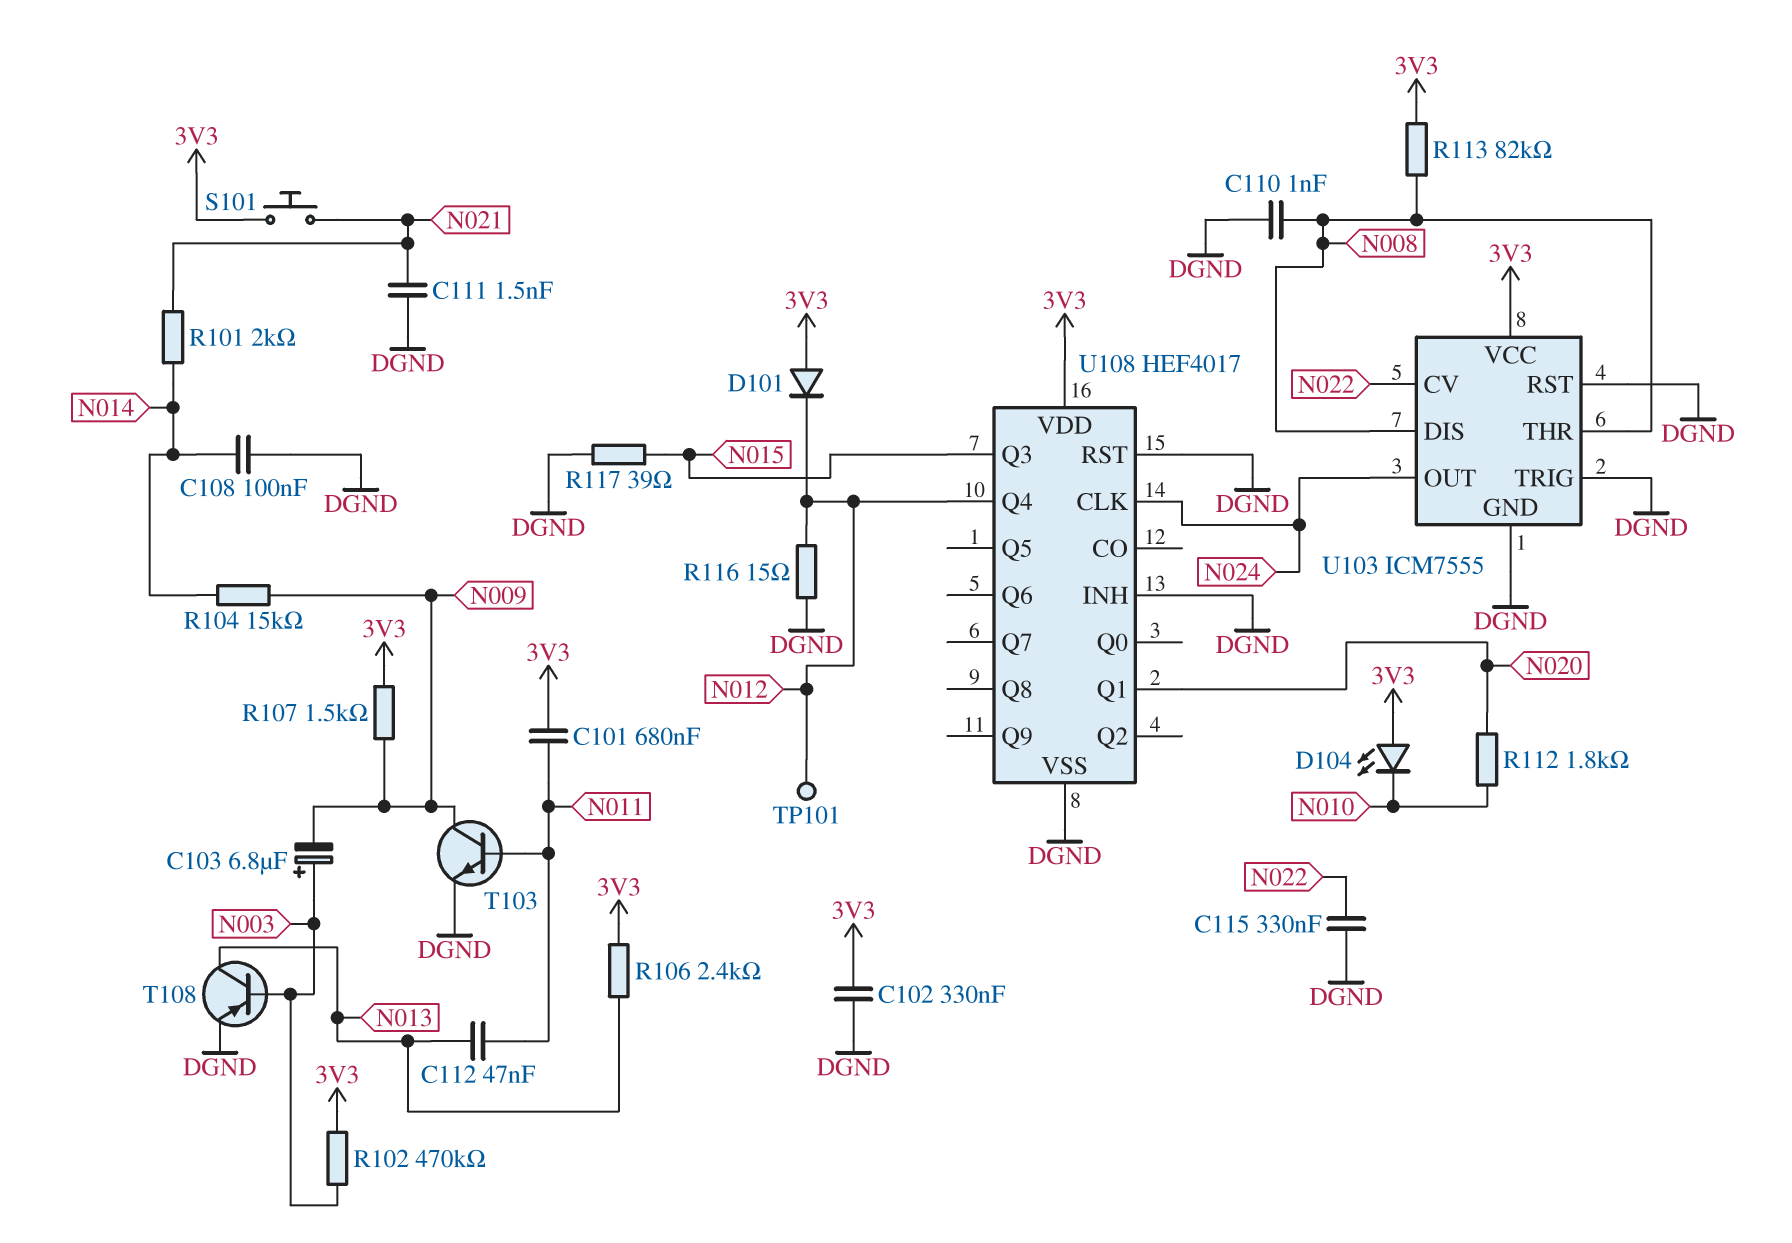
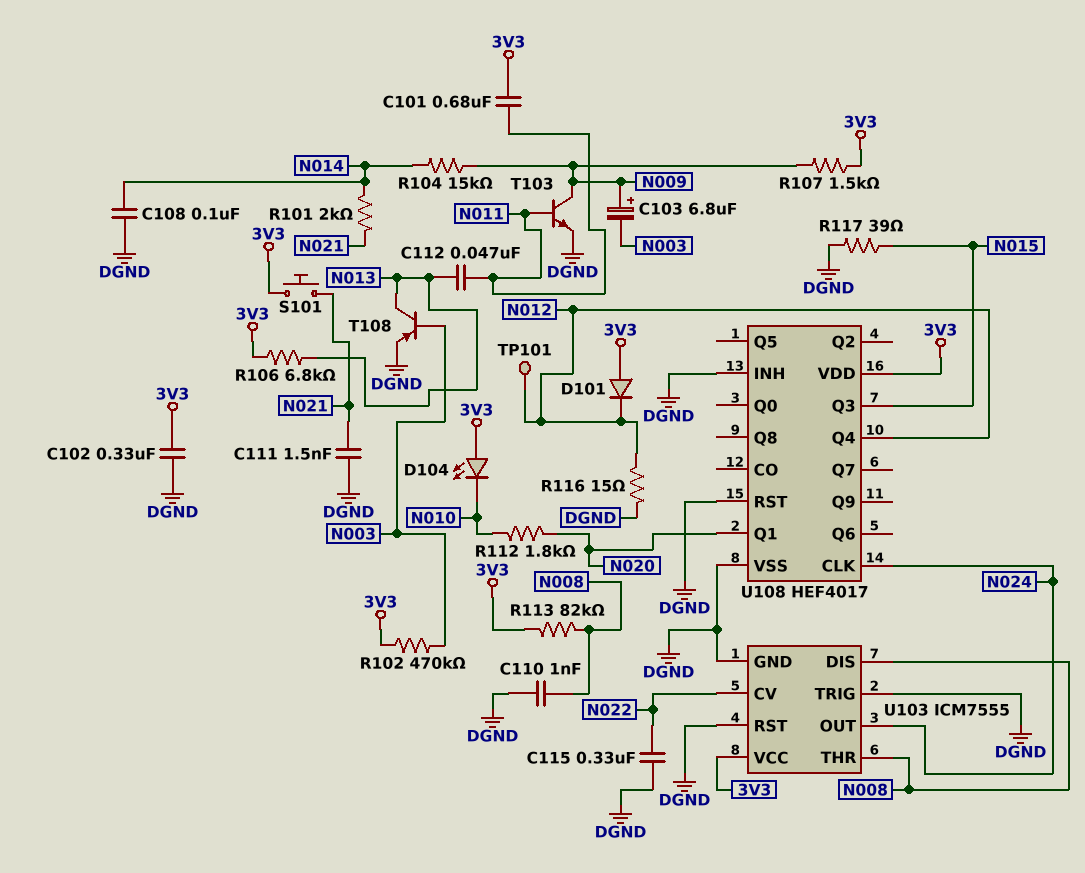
C103: 6.8uF (plus N003, minus N009) -> 6.8uF (plus N009, minus N003)
R106: 2.4k (3V3, N013) -> 6.8k (3V3, N013)

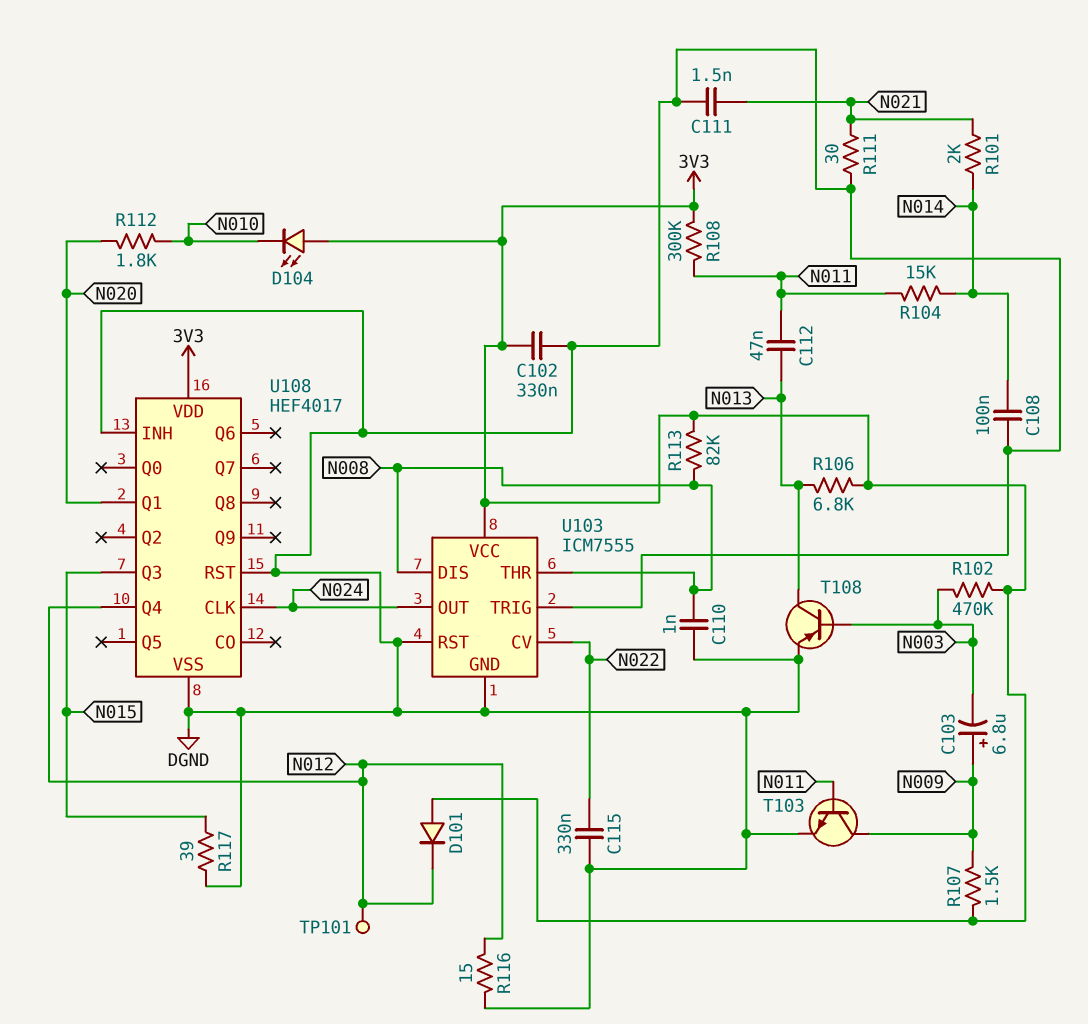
C101: 680nF (3V3, N011) -> none
R104: 15k (N009, N014) -> 15k (N011, N014)
R108: none -> 300k (3V3, N011)
R111: none -> 30 (DGND, N021)
S101: button (3V3, N021) -> none

